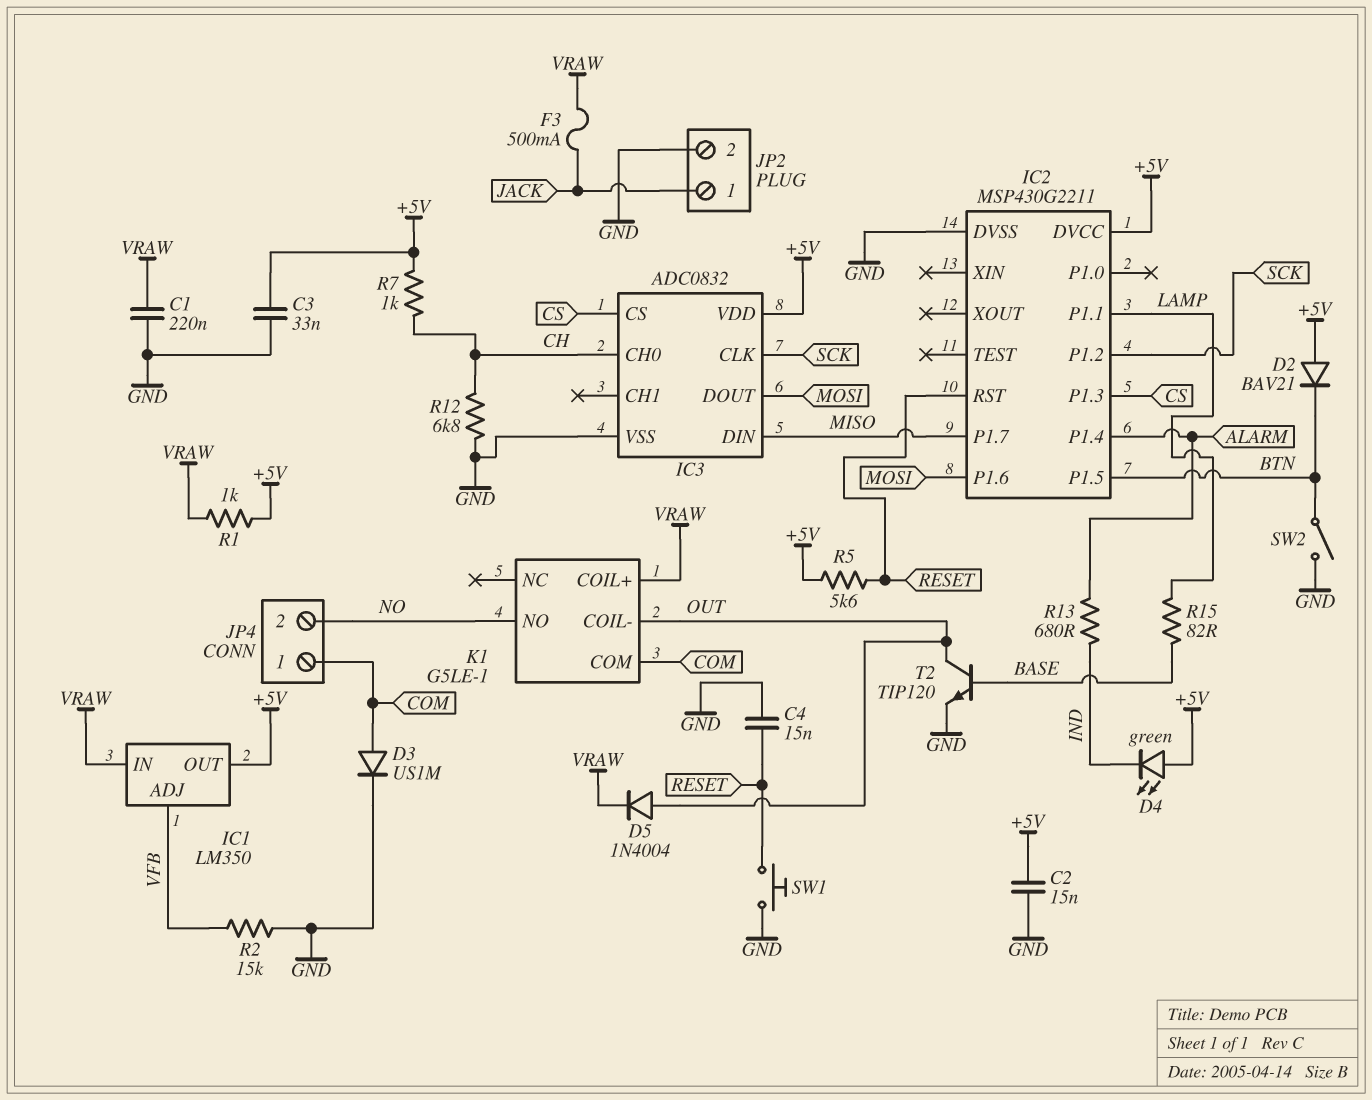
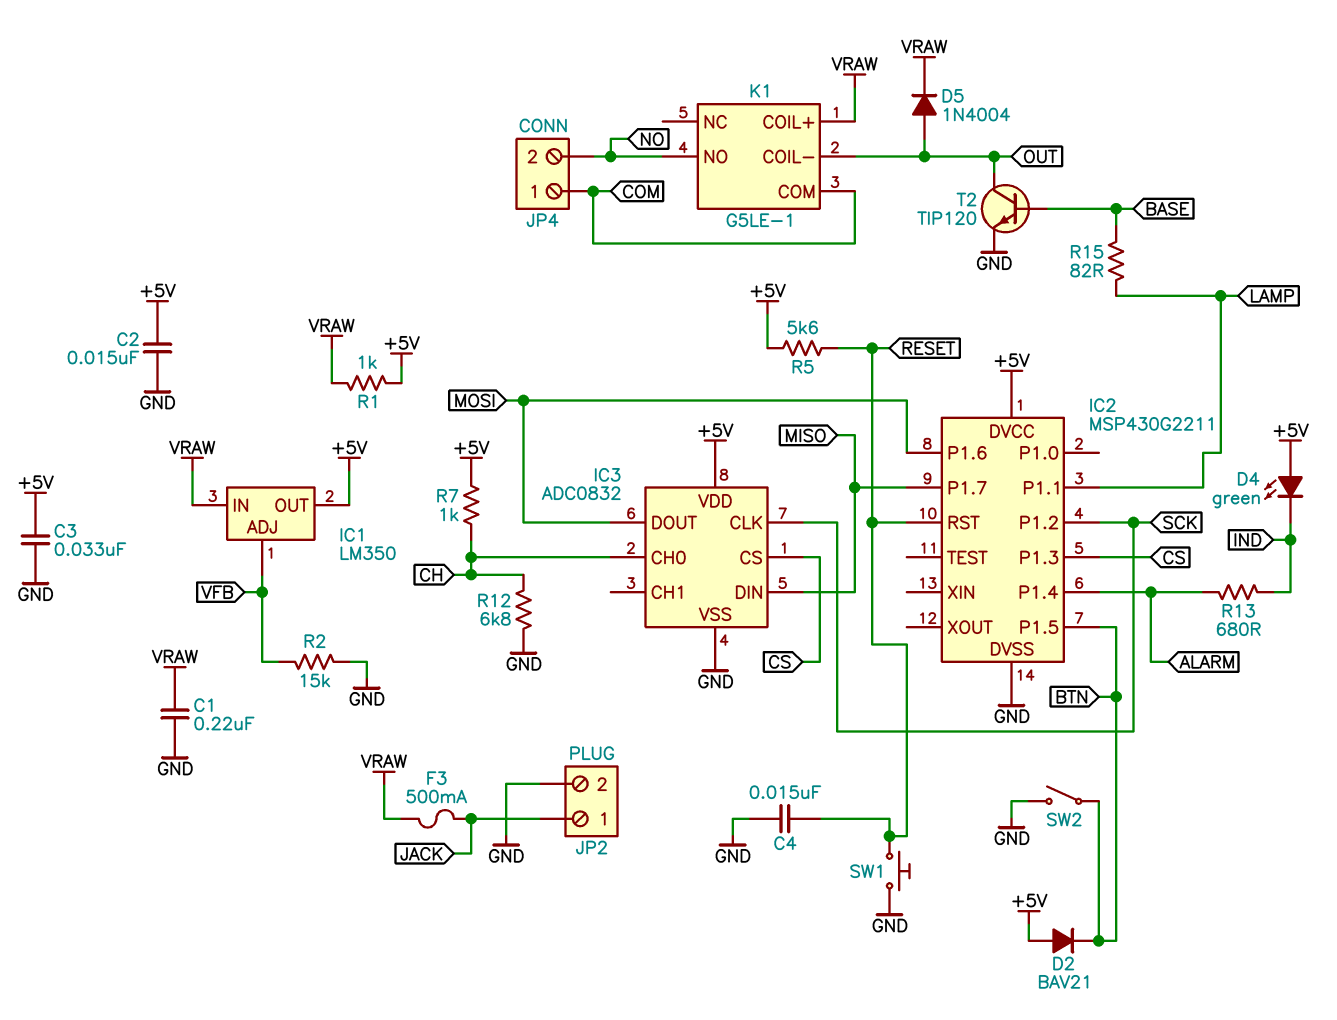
D3: diode US1M (A COM, K GND) -> none

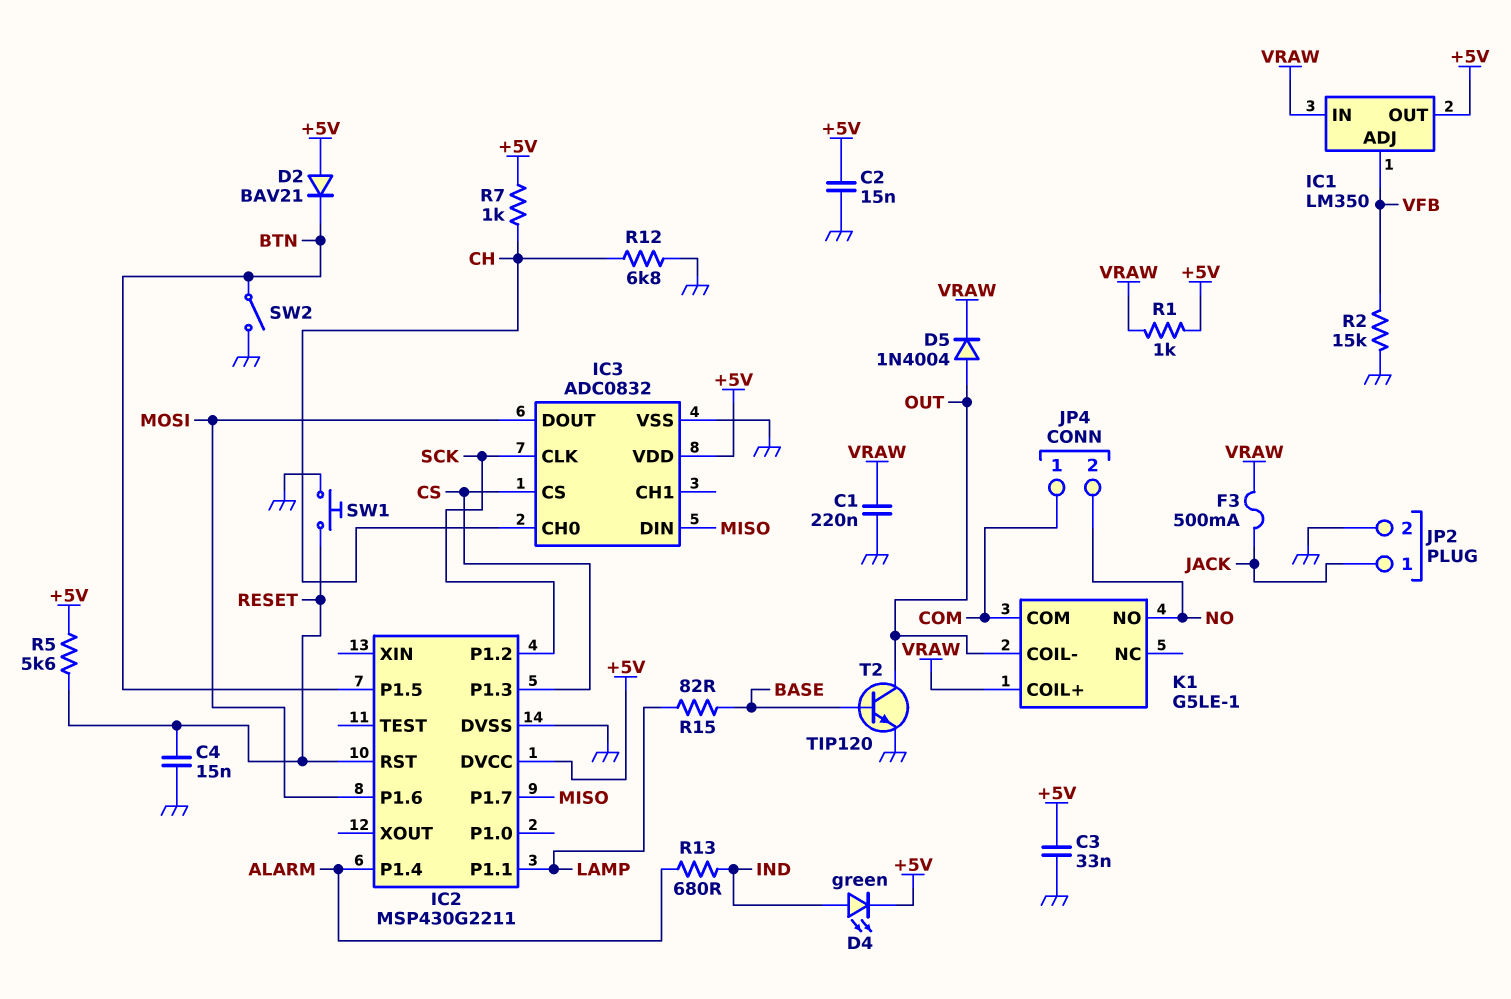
D4: LED green (A +5V, K IND) -> LED green (A IND, K +5V)

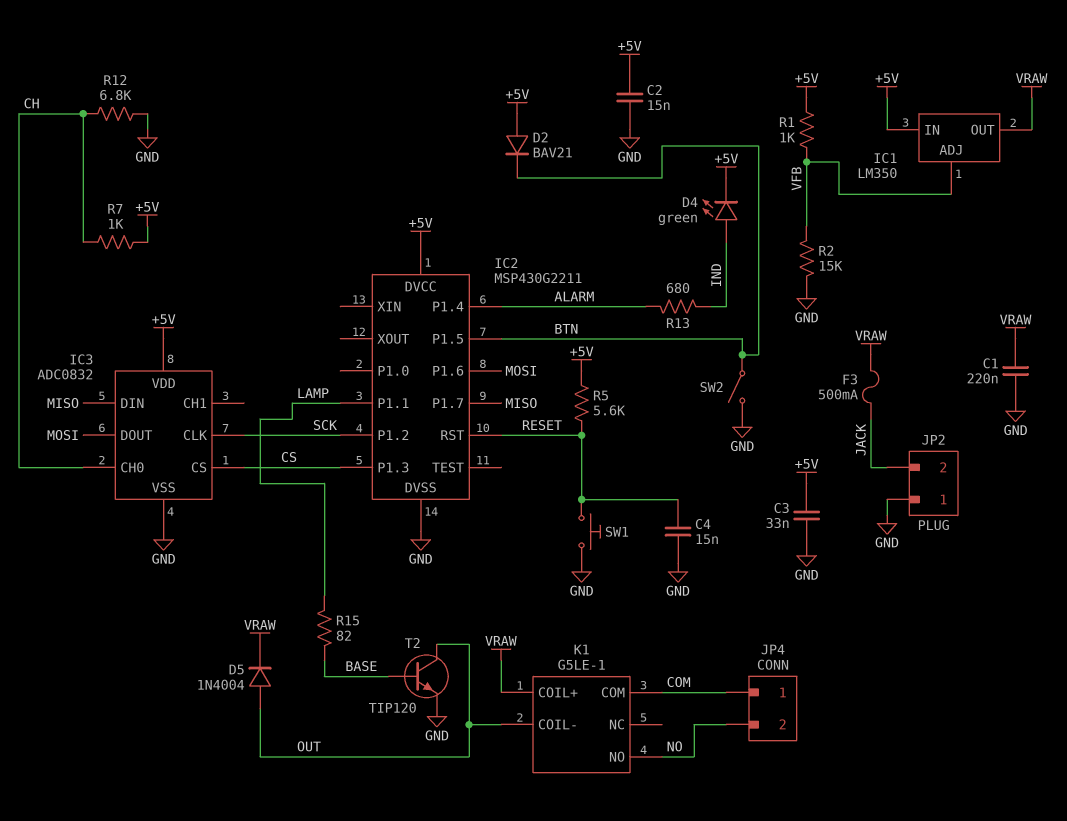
IC1 pin IN: VRAW -> +5V
IC1 pin OUT: +5V -> VRAW
JP2 pin 1: JACK -> GND
JP2 pin 2: GND -> JACK
R1: 1k (+5V, VRAW) -> 1k (+5V, VFB)

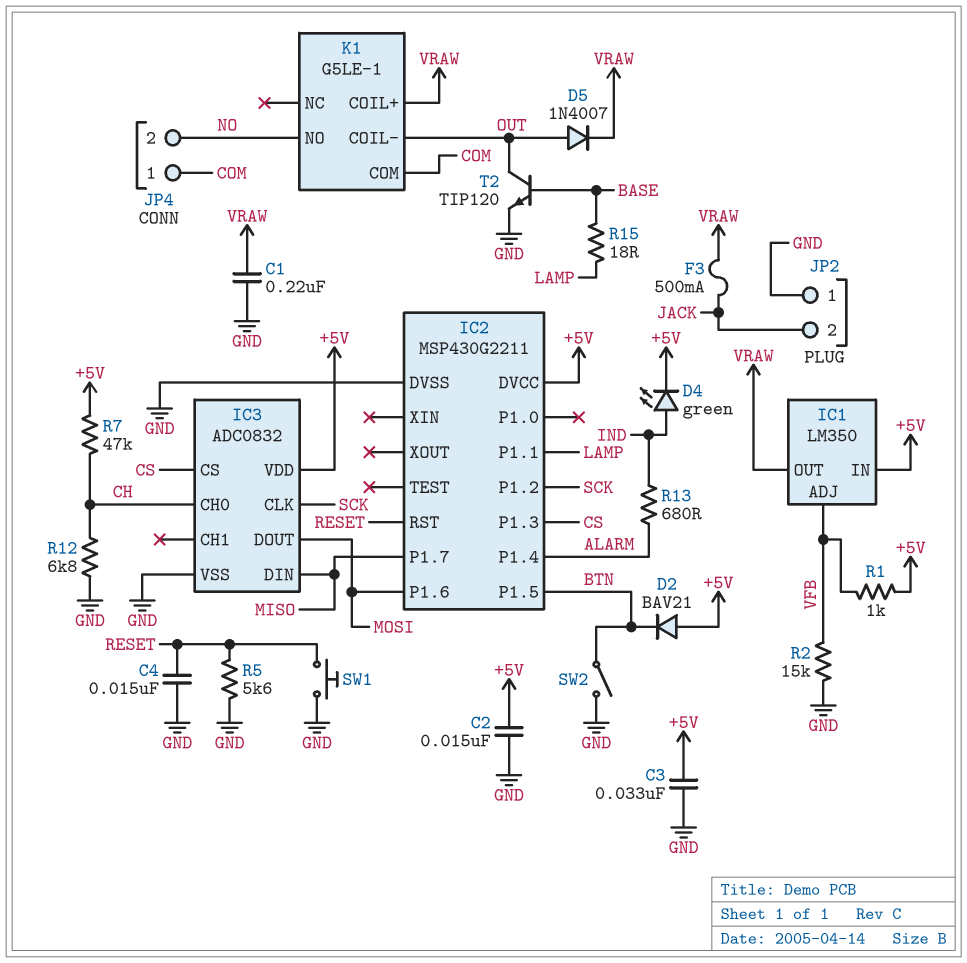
D5: diode 1N4004 (A OUT, K VRAW) -> diode 1N4007 (A OUT, K VRAW)
R5: 5.6k (+5V, RESET) -> 5.6k (GND, RESET)
R7: 1k (+5V, CH) -> 47k (+5V, CH)
R15: 82 (BASE, LAMP) -> 18 (BASE, LAMP)

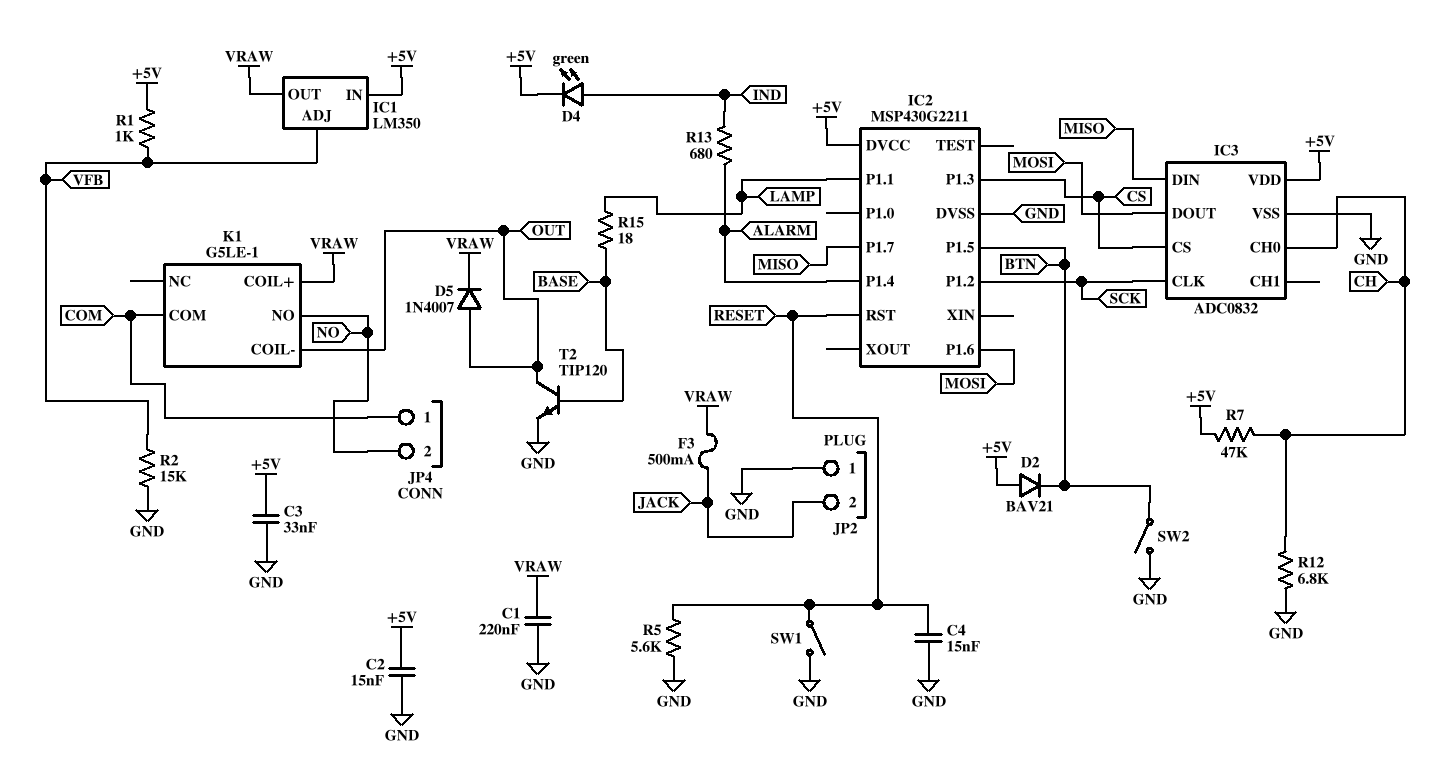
SW1: button (GND, RESET) -> switch (GND, RESET)

